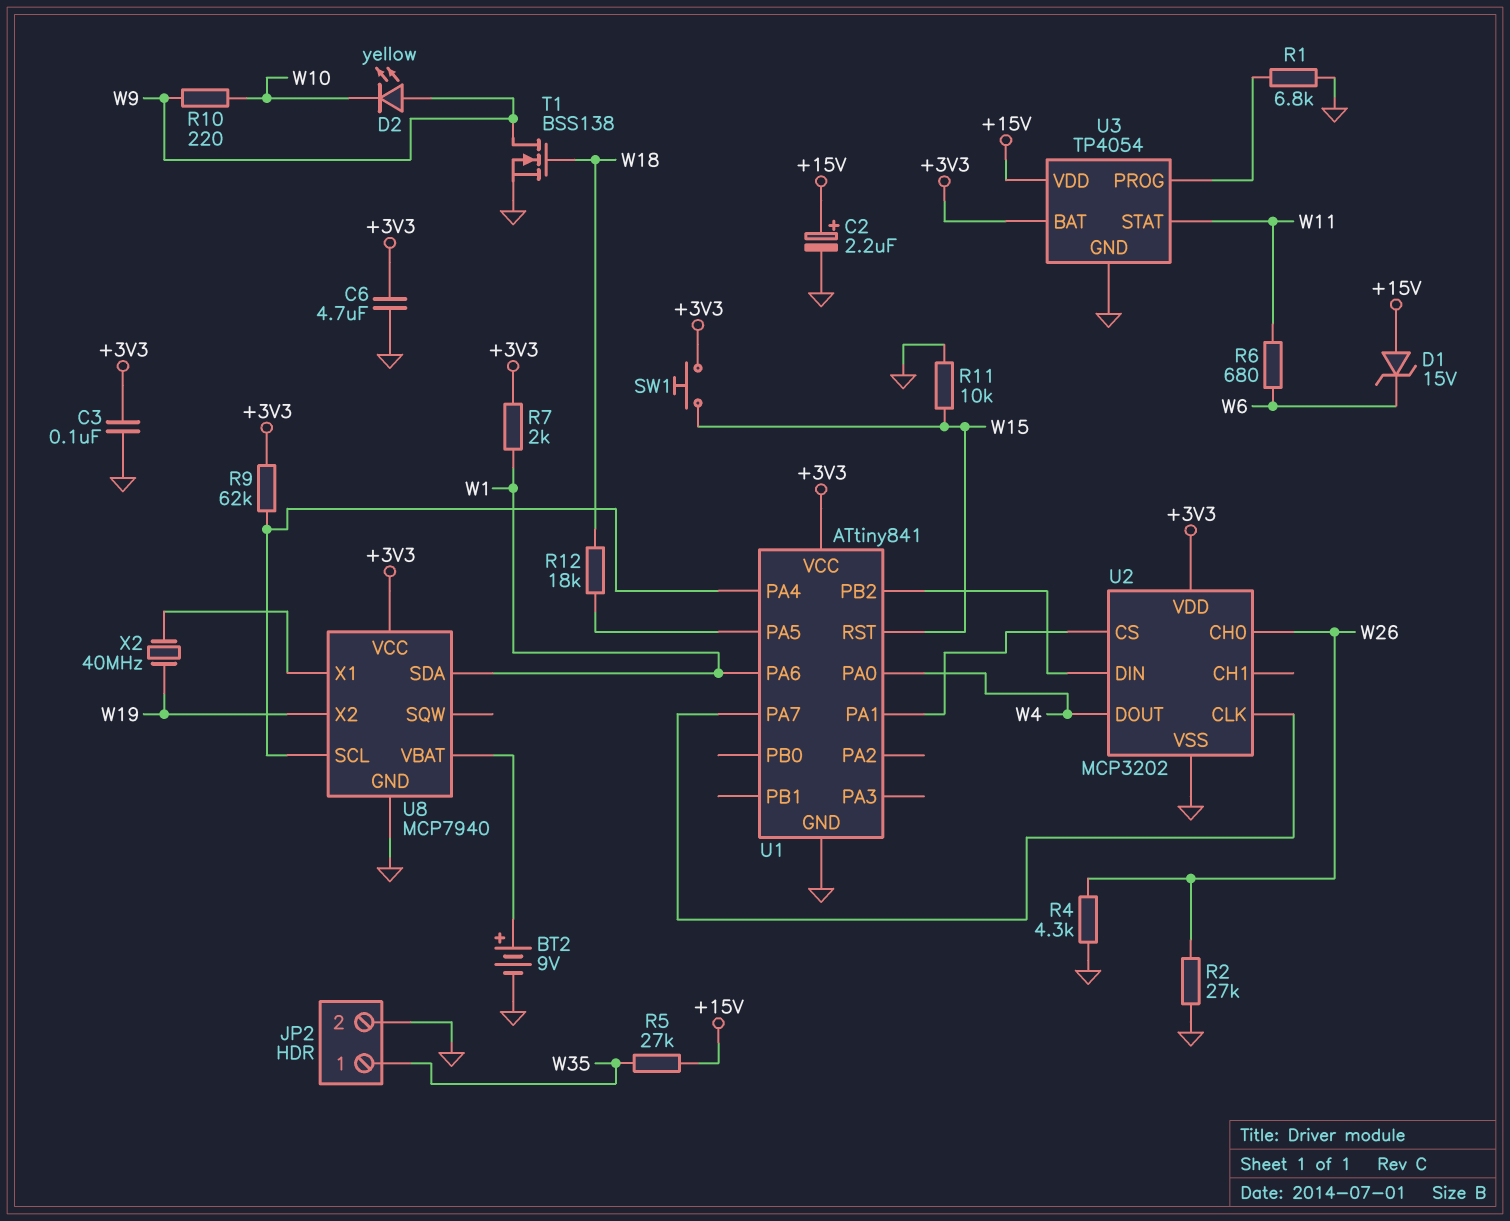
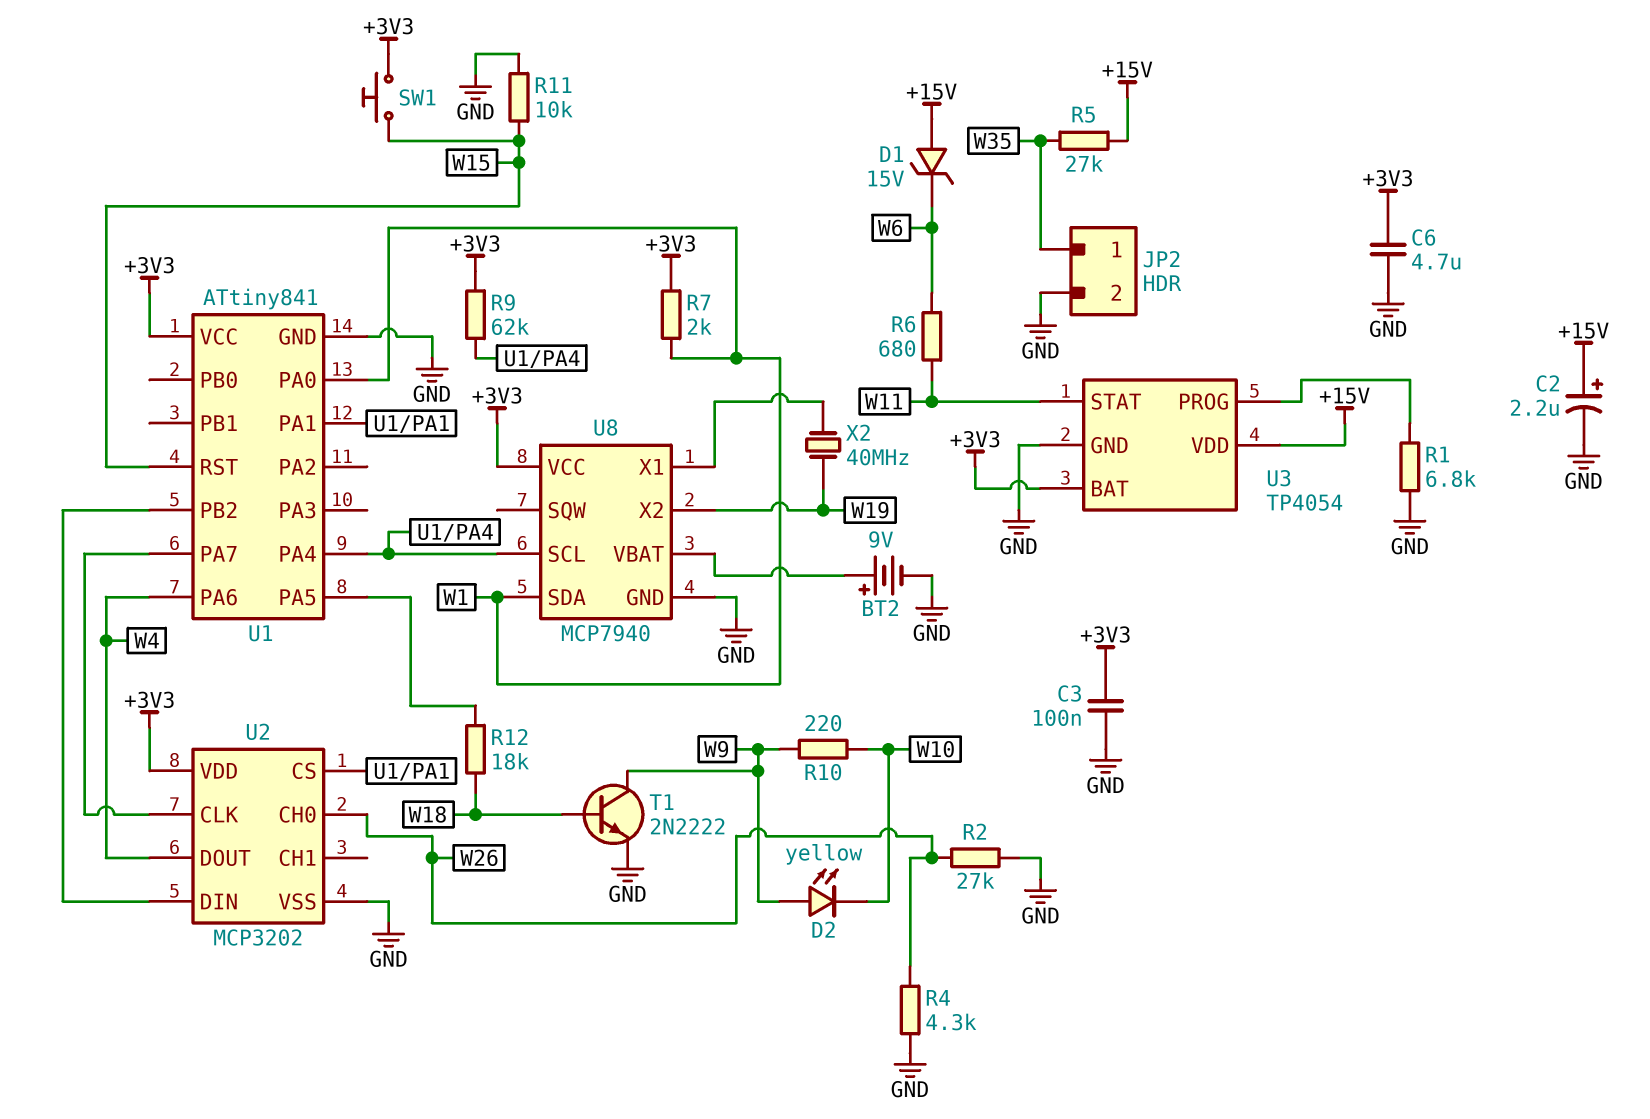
T1: NMOS BSS138 (G W18, D W9, S GND) -> NPN 2N2222 (B W18, C W9, E GND)
U1 pin PA0: W4 -> W1
U1 pin PA6: W1 -> W4

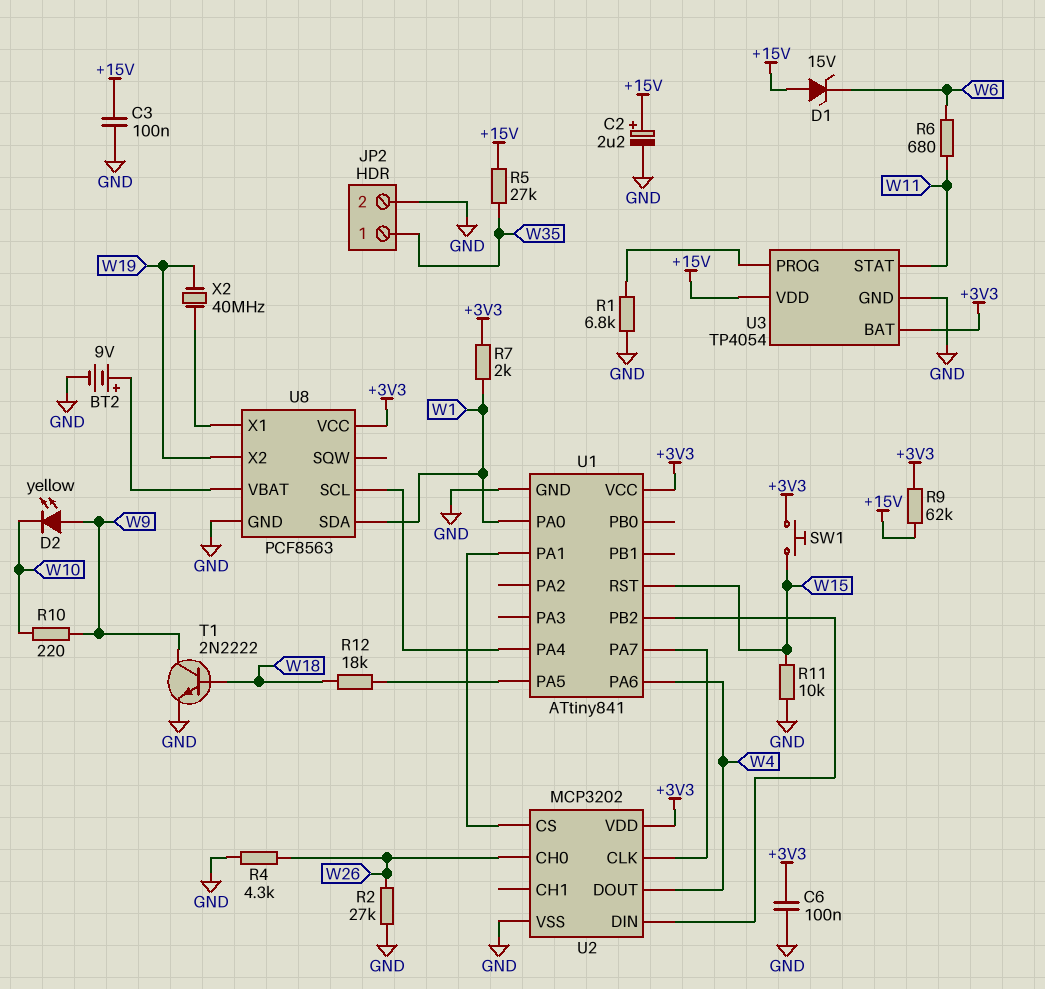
C3: 100nF (+3V3, GND) -> 100nF (+15V, GND)
C6: 4.7uF (+3V3, GND) -> 100nF (+3V3, GND)
R9: 62k (+3V3, U1/PA4) -> 62k (+3V3, +15V)
U8: MCP7940 -> PCF8563

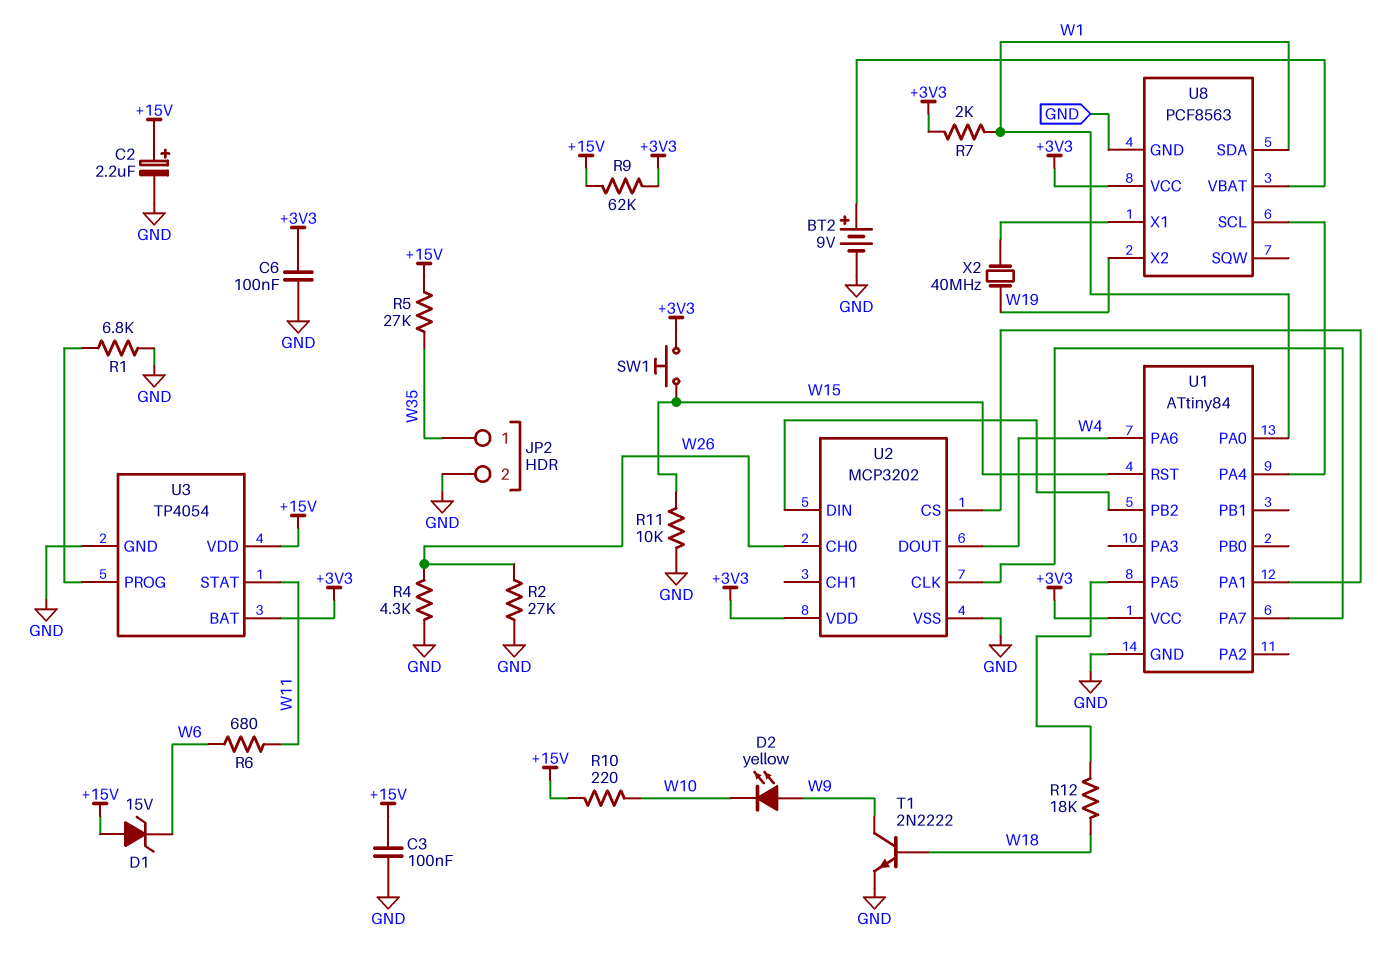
R10: 220 (W9, W10) -> 220 (+15V, W10)
U1: ATtiny841 -> ATtiny84

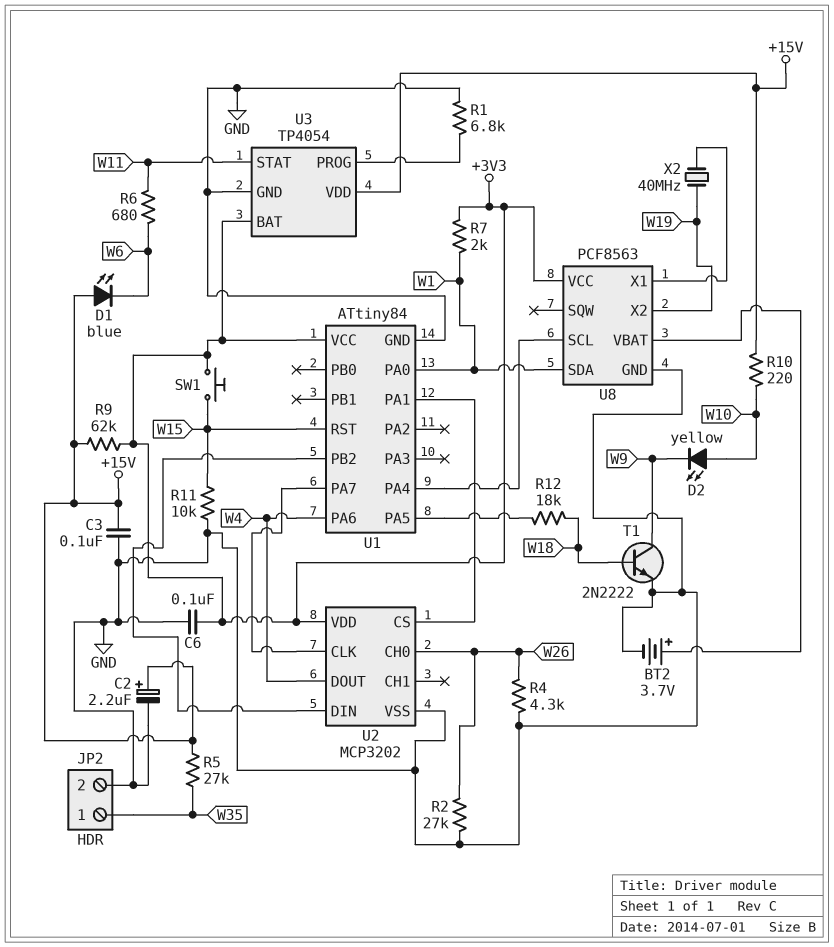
BT2: 9V (plus U8/VBAT, minus GND) -> 3.7V (plus U8/VBAT, minus GND)
D1: zener 15V (A +15V, K W6) -> LED blue (A +15V, K W6)
D2: LED yellow (A W9, K W10) -> LED yellow (A W10, K W9)

